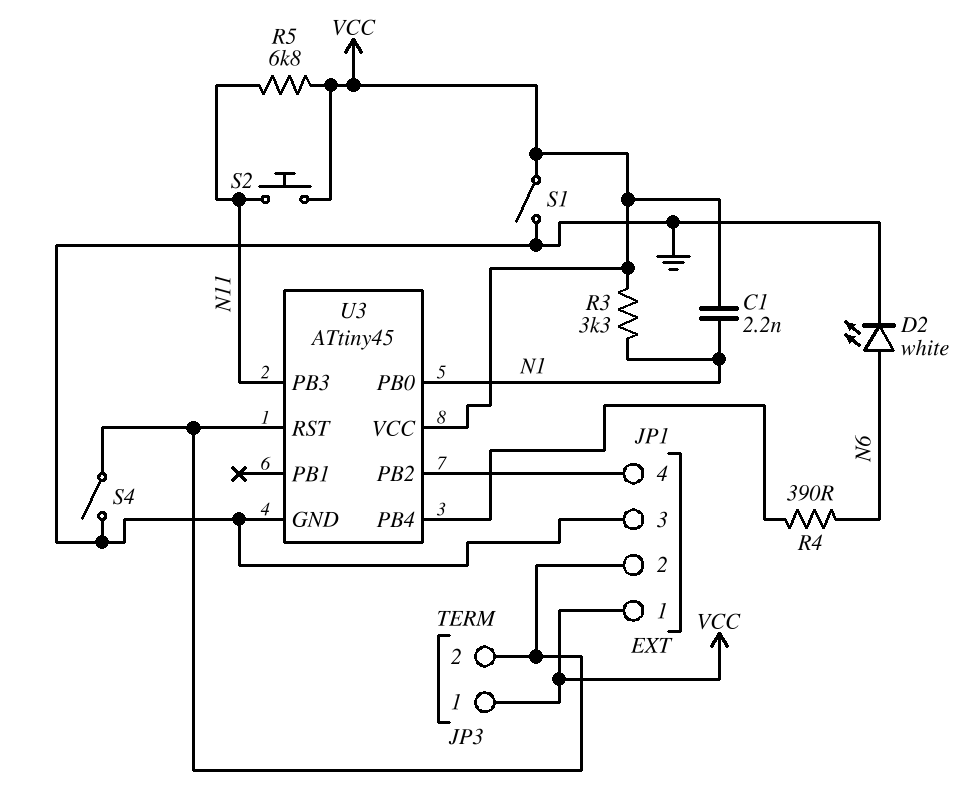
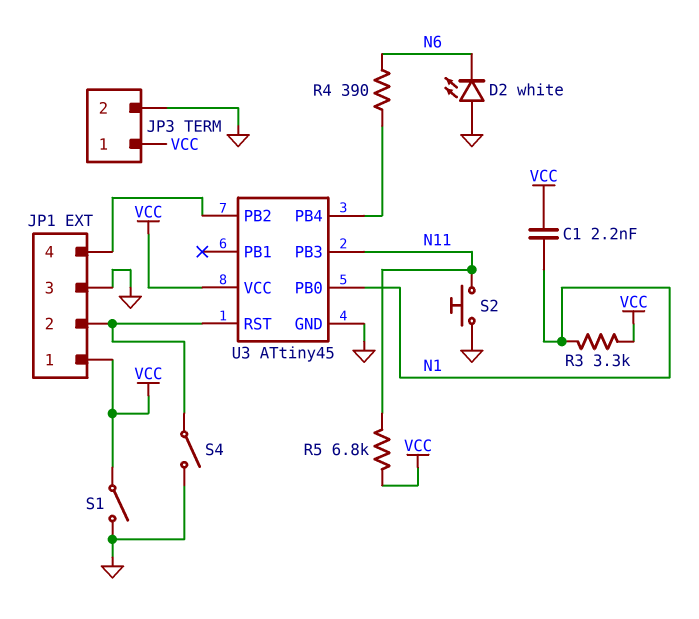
D2: LED white (A N6, K GND) -> LED white (A GND, K N6)
JP3 pin 2: JP1/2 -> GND
S2: button (N11, VCC) -> button (GND, N11)

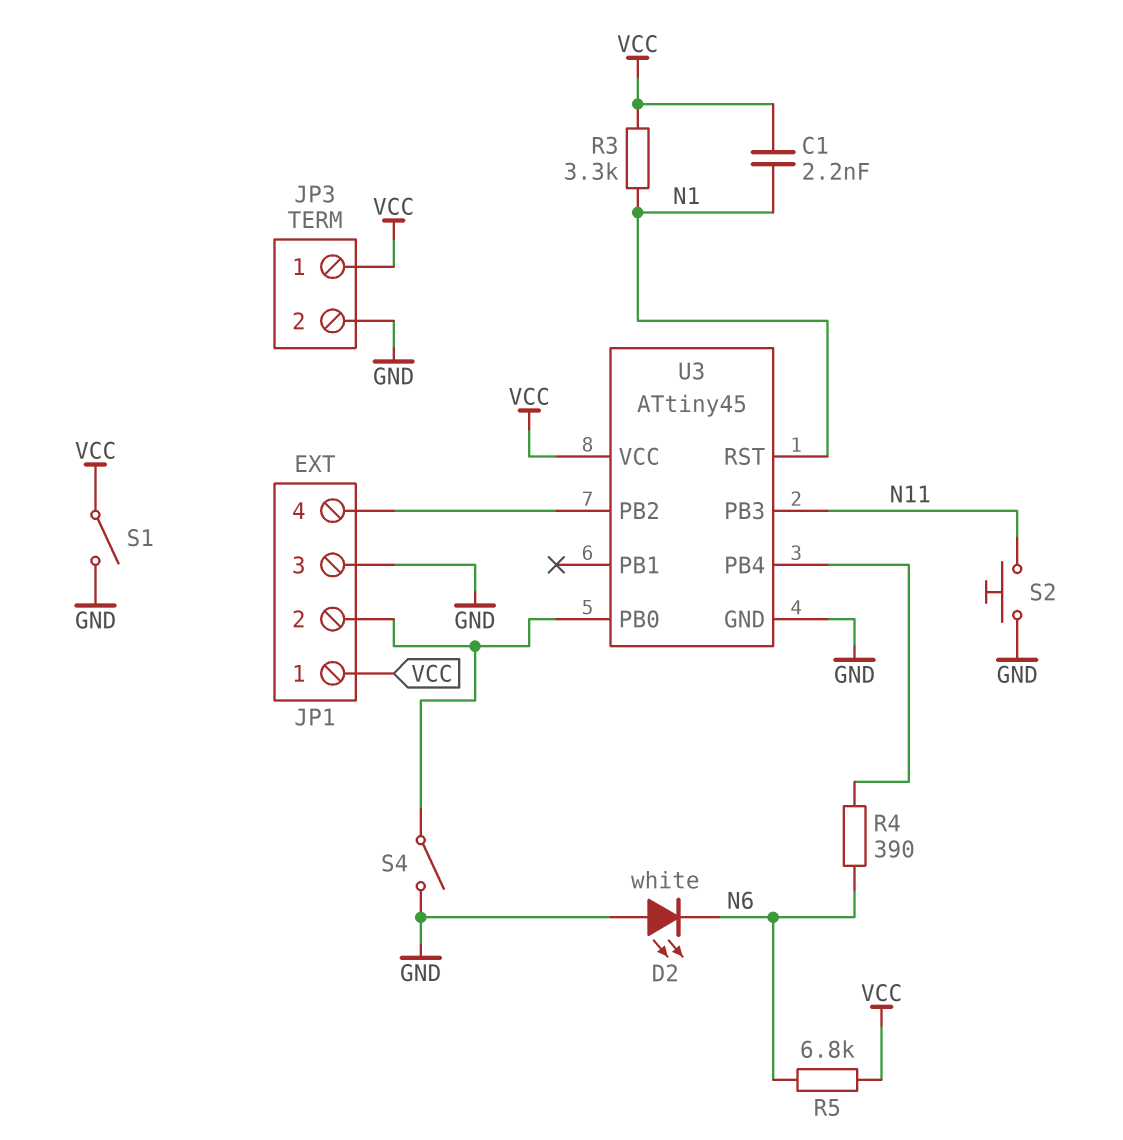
R5: 6.8k (N11, VCC) -> 6.8k (N6, VCC)
U3 pin PB0: N1 -> JP1/2
U3 pin RST: JP1/2 -> N1

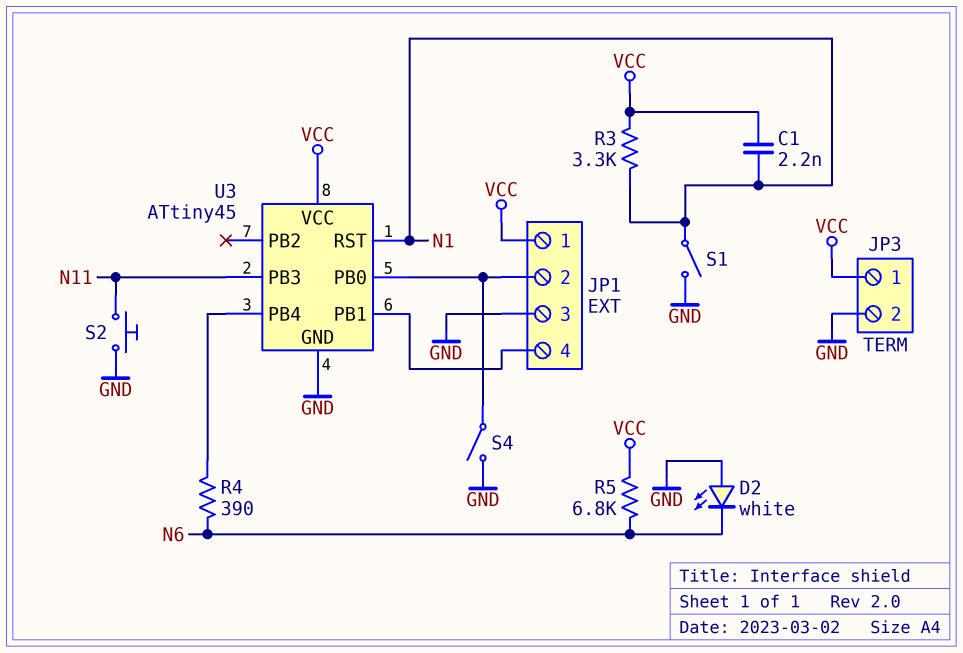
S1: switch (GND, VCC) -> switch (GND, N1)
U3 pin PB1: none -> JP1/4
U3 pin PB2: JP1/4 -> none

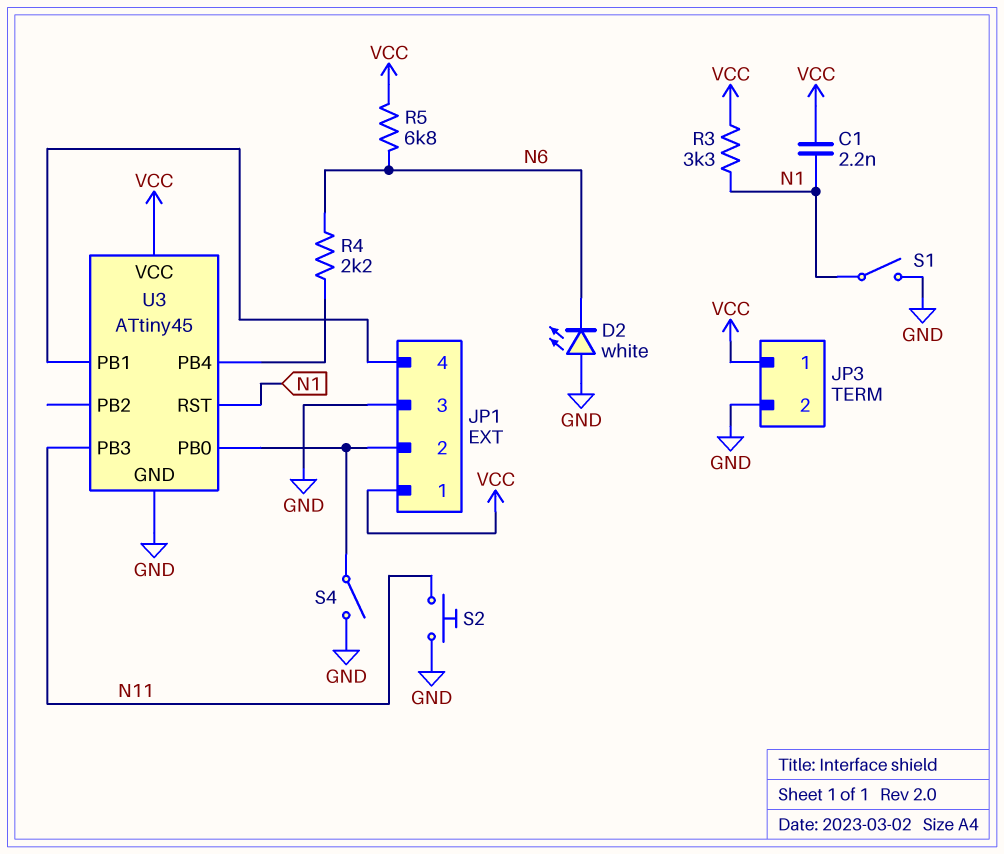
R4: 390 (N6, U3/PB4) -> 2.2k (N6, U3/PB4)

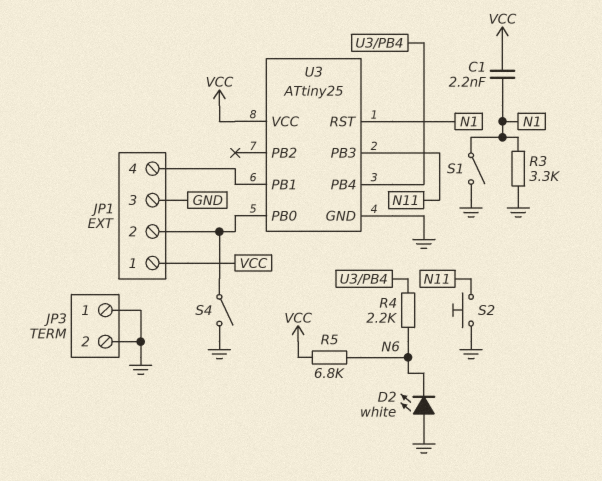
JP3 pin 1: VCC -> GND
R3: 3.3k (N1, VCC) -> 3.3k (GND, N1)
U3: ATtiny45 -> ATtiny25

